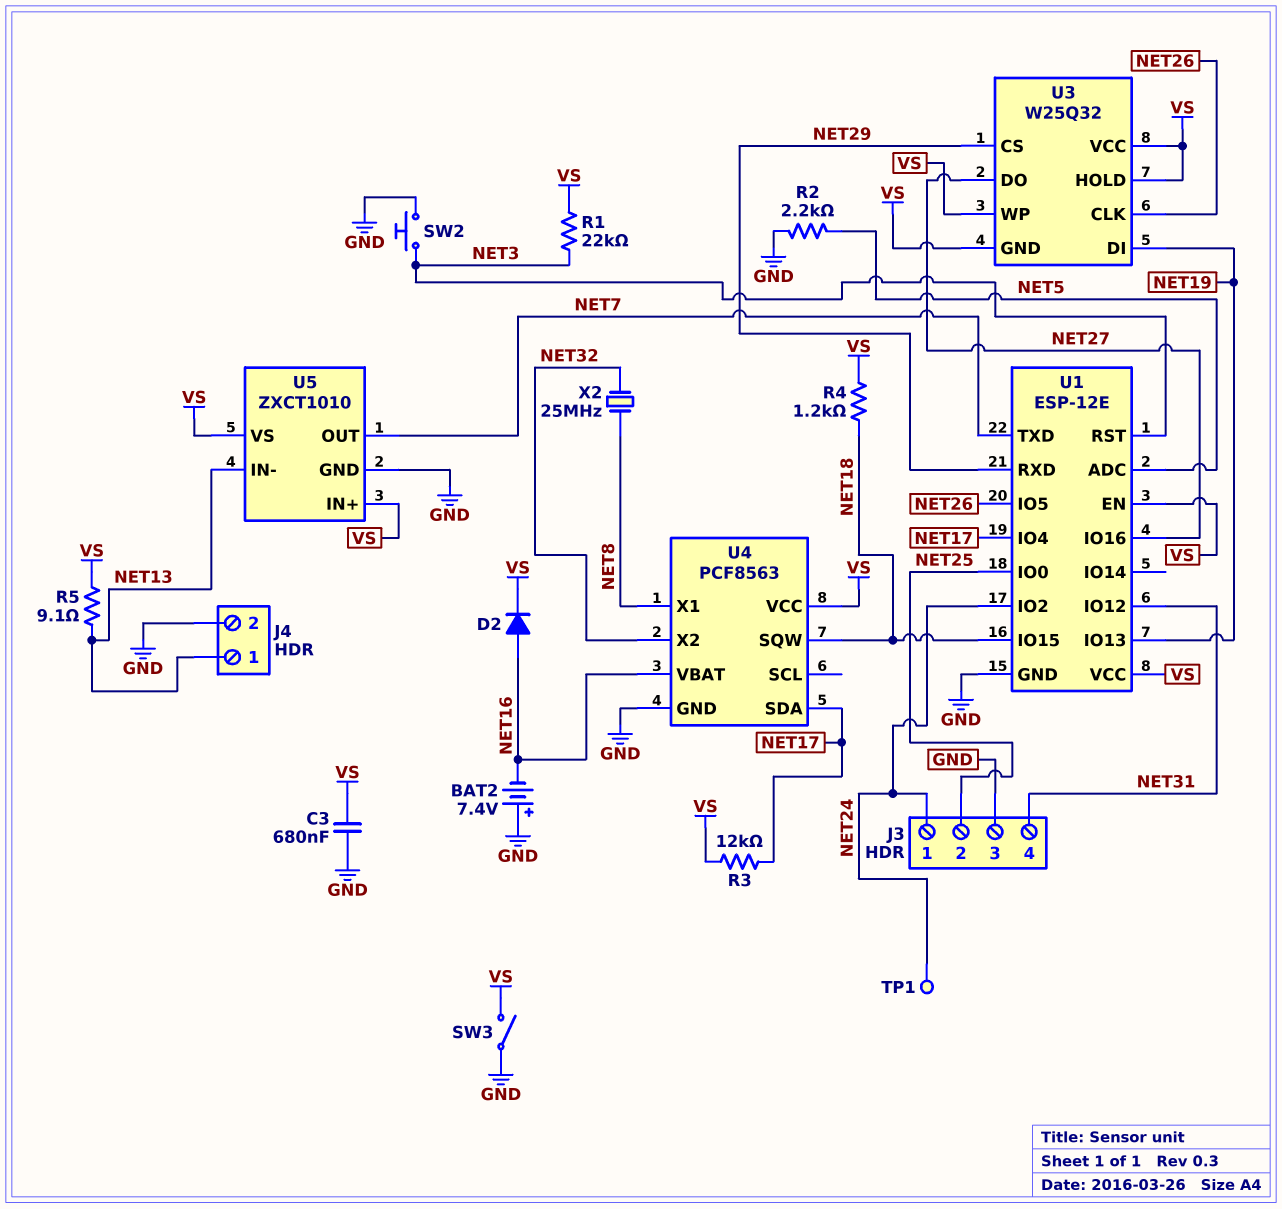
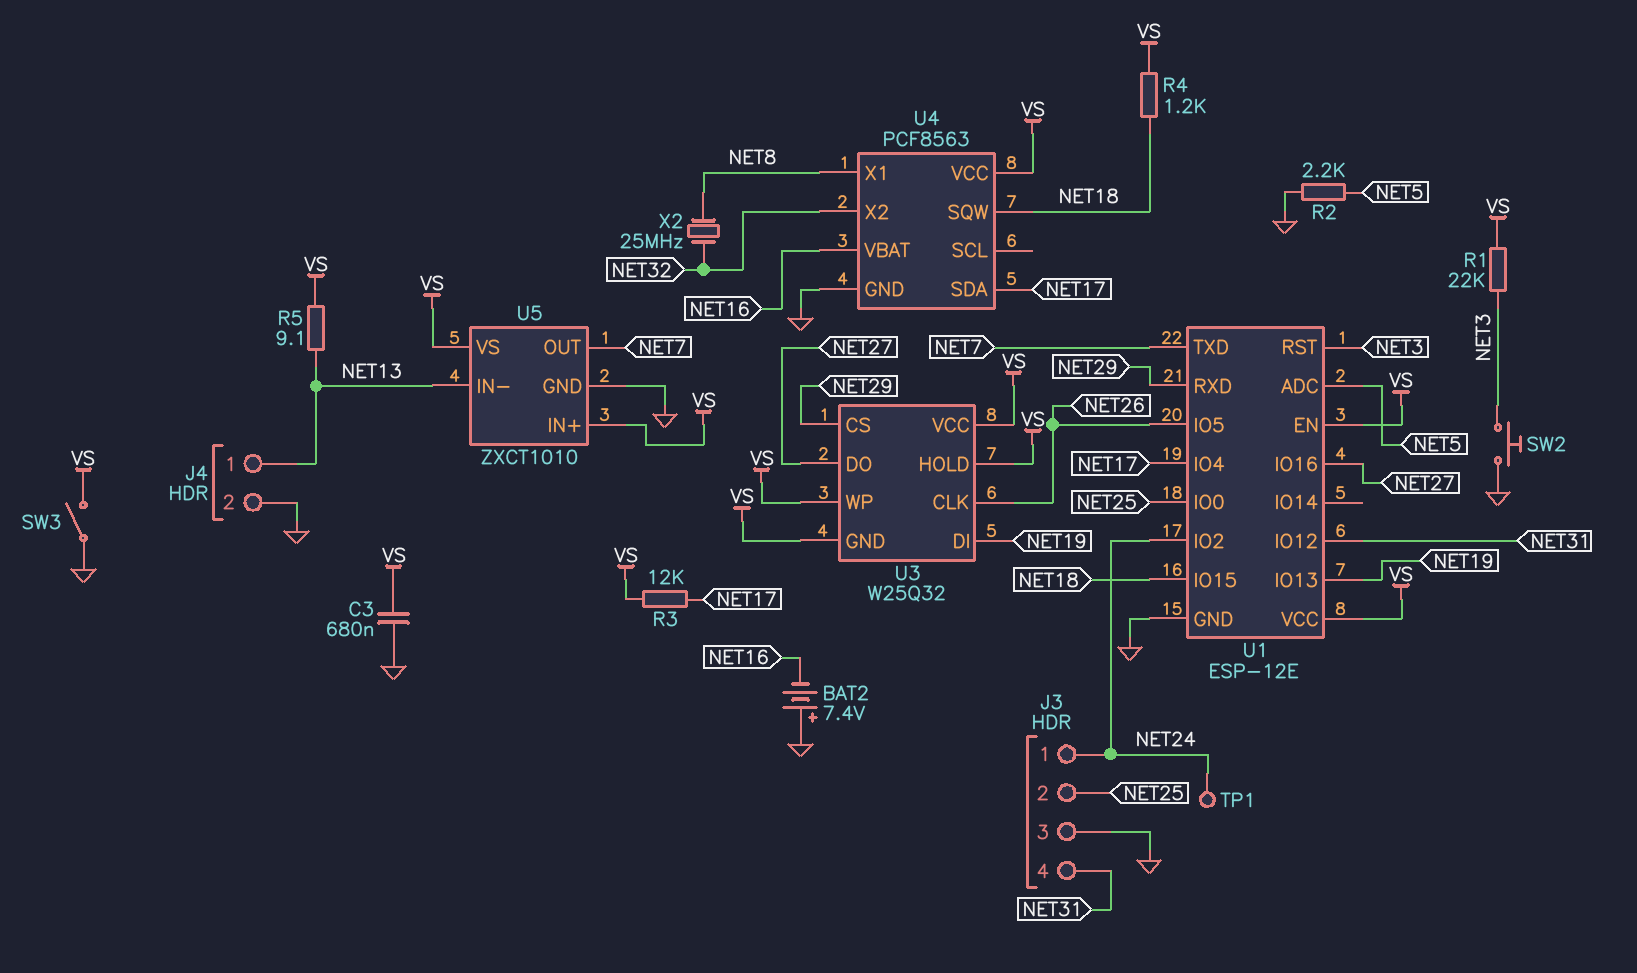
D2: diode (A NET16, K VS) -> none

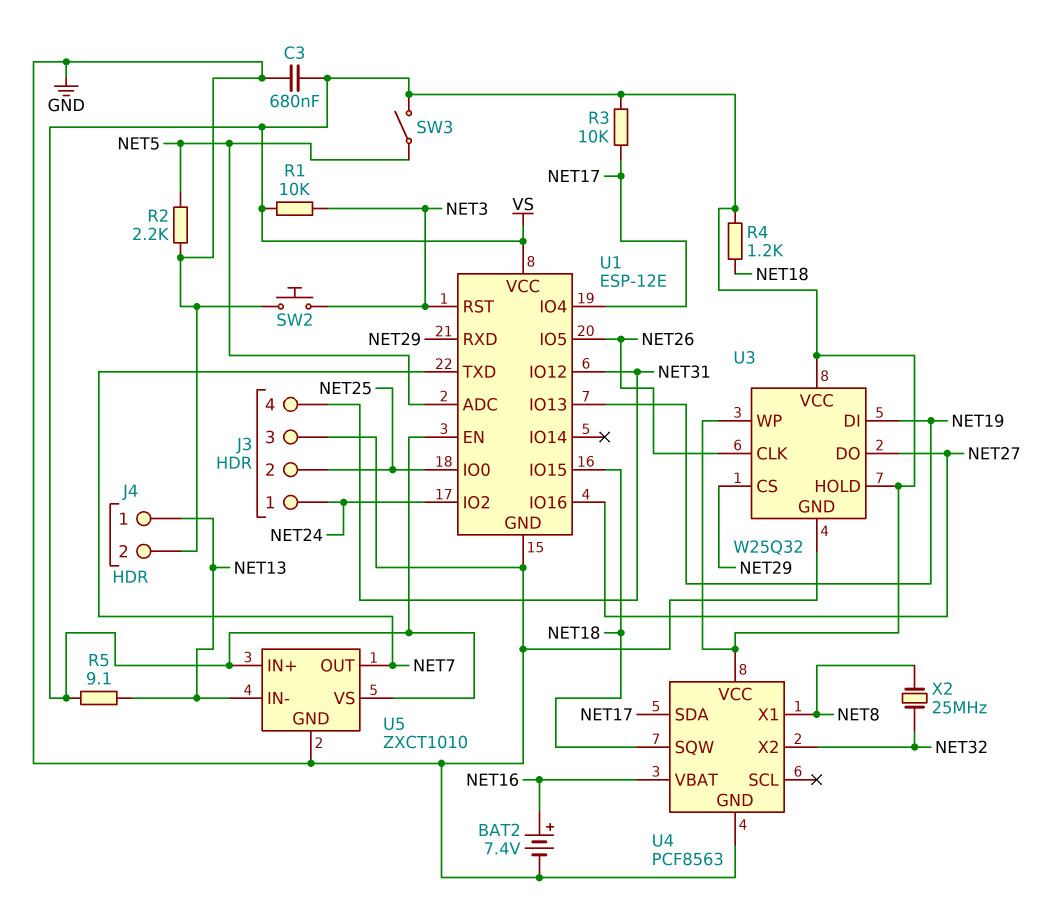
BAT2: 7.4V (plus GND, minus NET16) -> 7.4V (plus NET16, minus GND)
R1: 22k (NET3, VS) -> 10k (NET3, VS)
R3: 12k (NET17, VS) -> 10k (NET17, VS)
SW3: switch (GND, VS) -> switch (NET5, VS)
TP1: test point (NET24) -> none
U3 pin GND: VS -> GND

